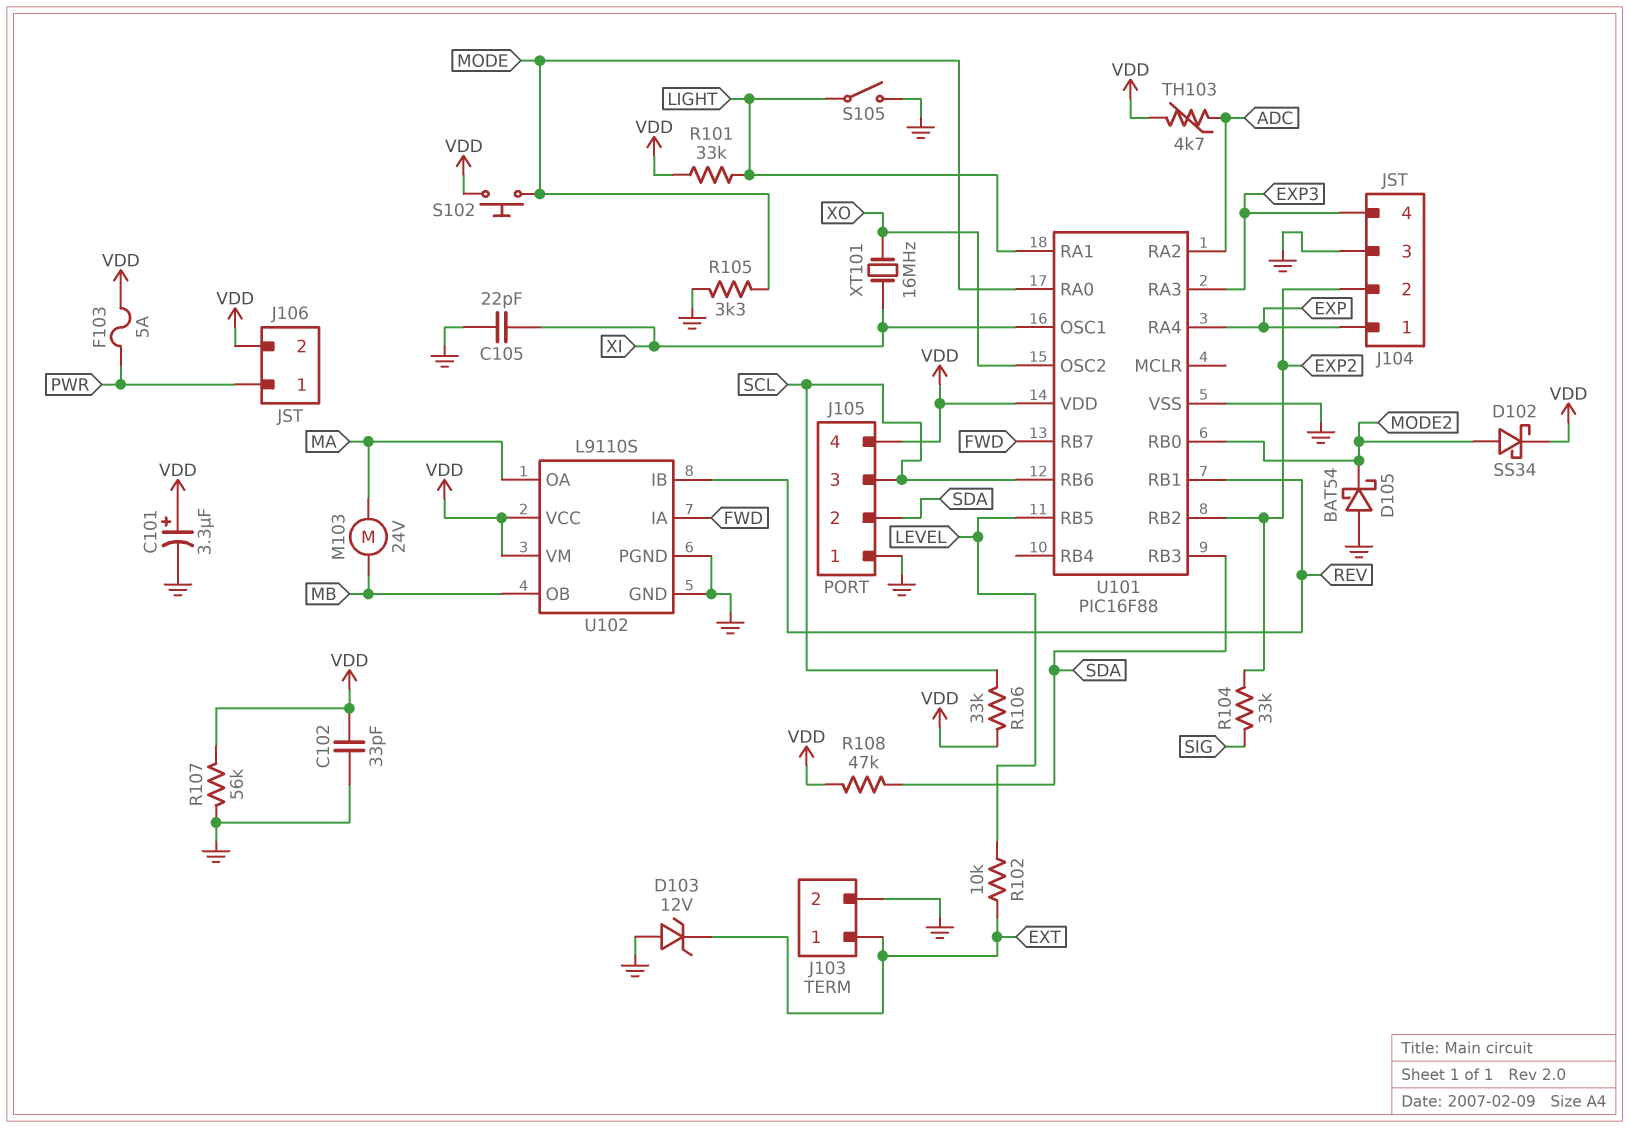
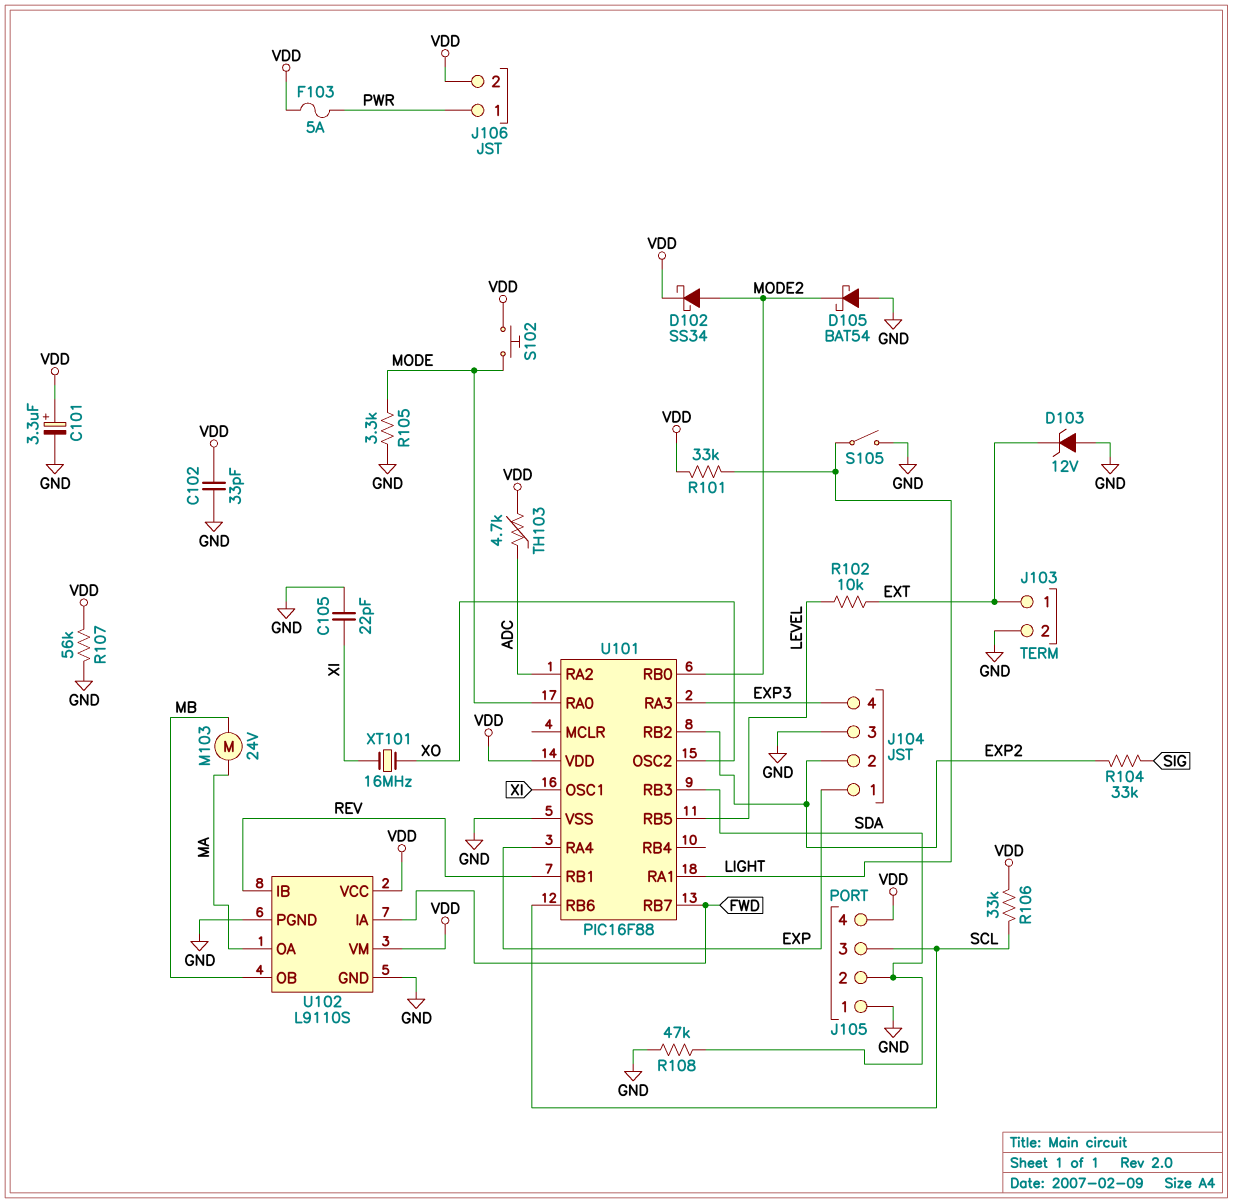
R108: 47k (SDA, VDD) -> 47k (GND, SDA)

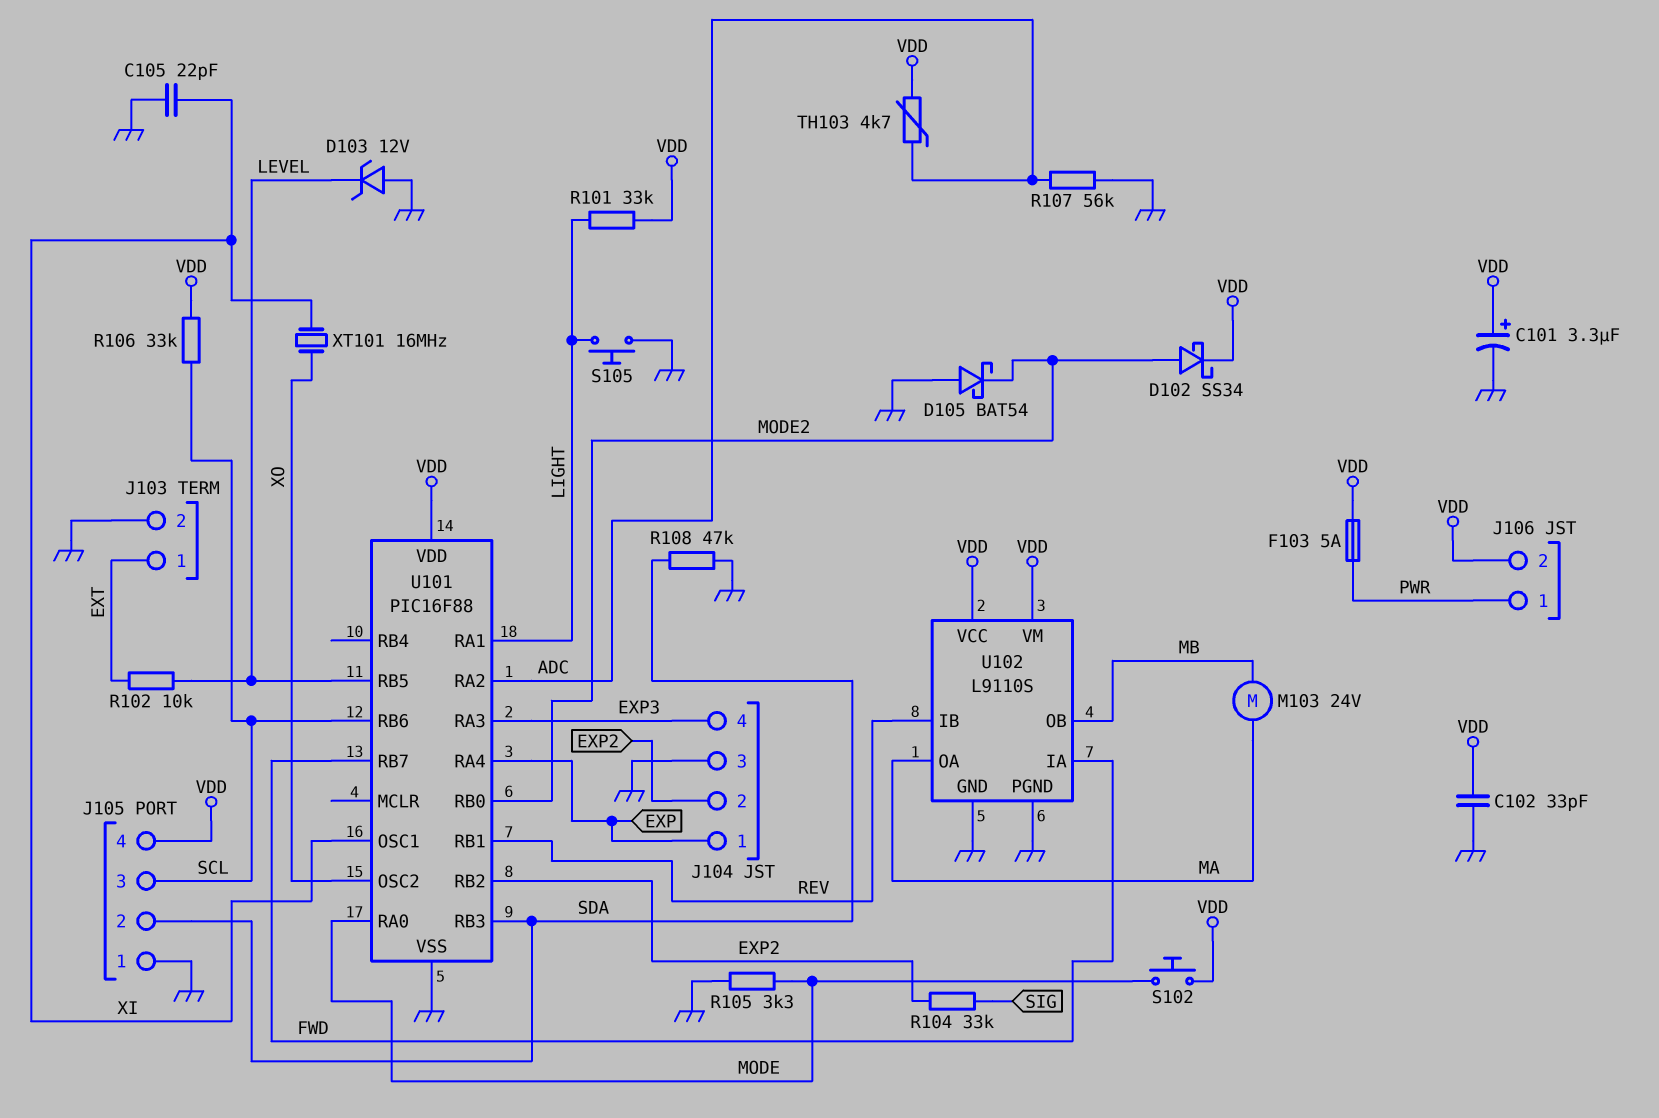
D103: zener 12V (A GND, K EXT) -> zener 12V (A GND, K LEVEL)
R107: 56k (GND, VDD) -> 56k (ADC, GND)
S105: switch (GND, LIGHT) -> button (GND, LIGHT)

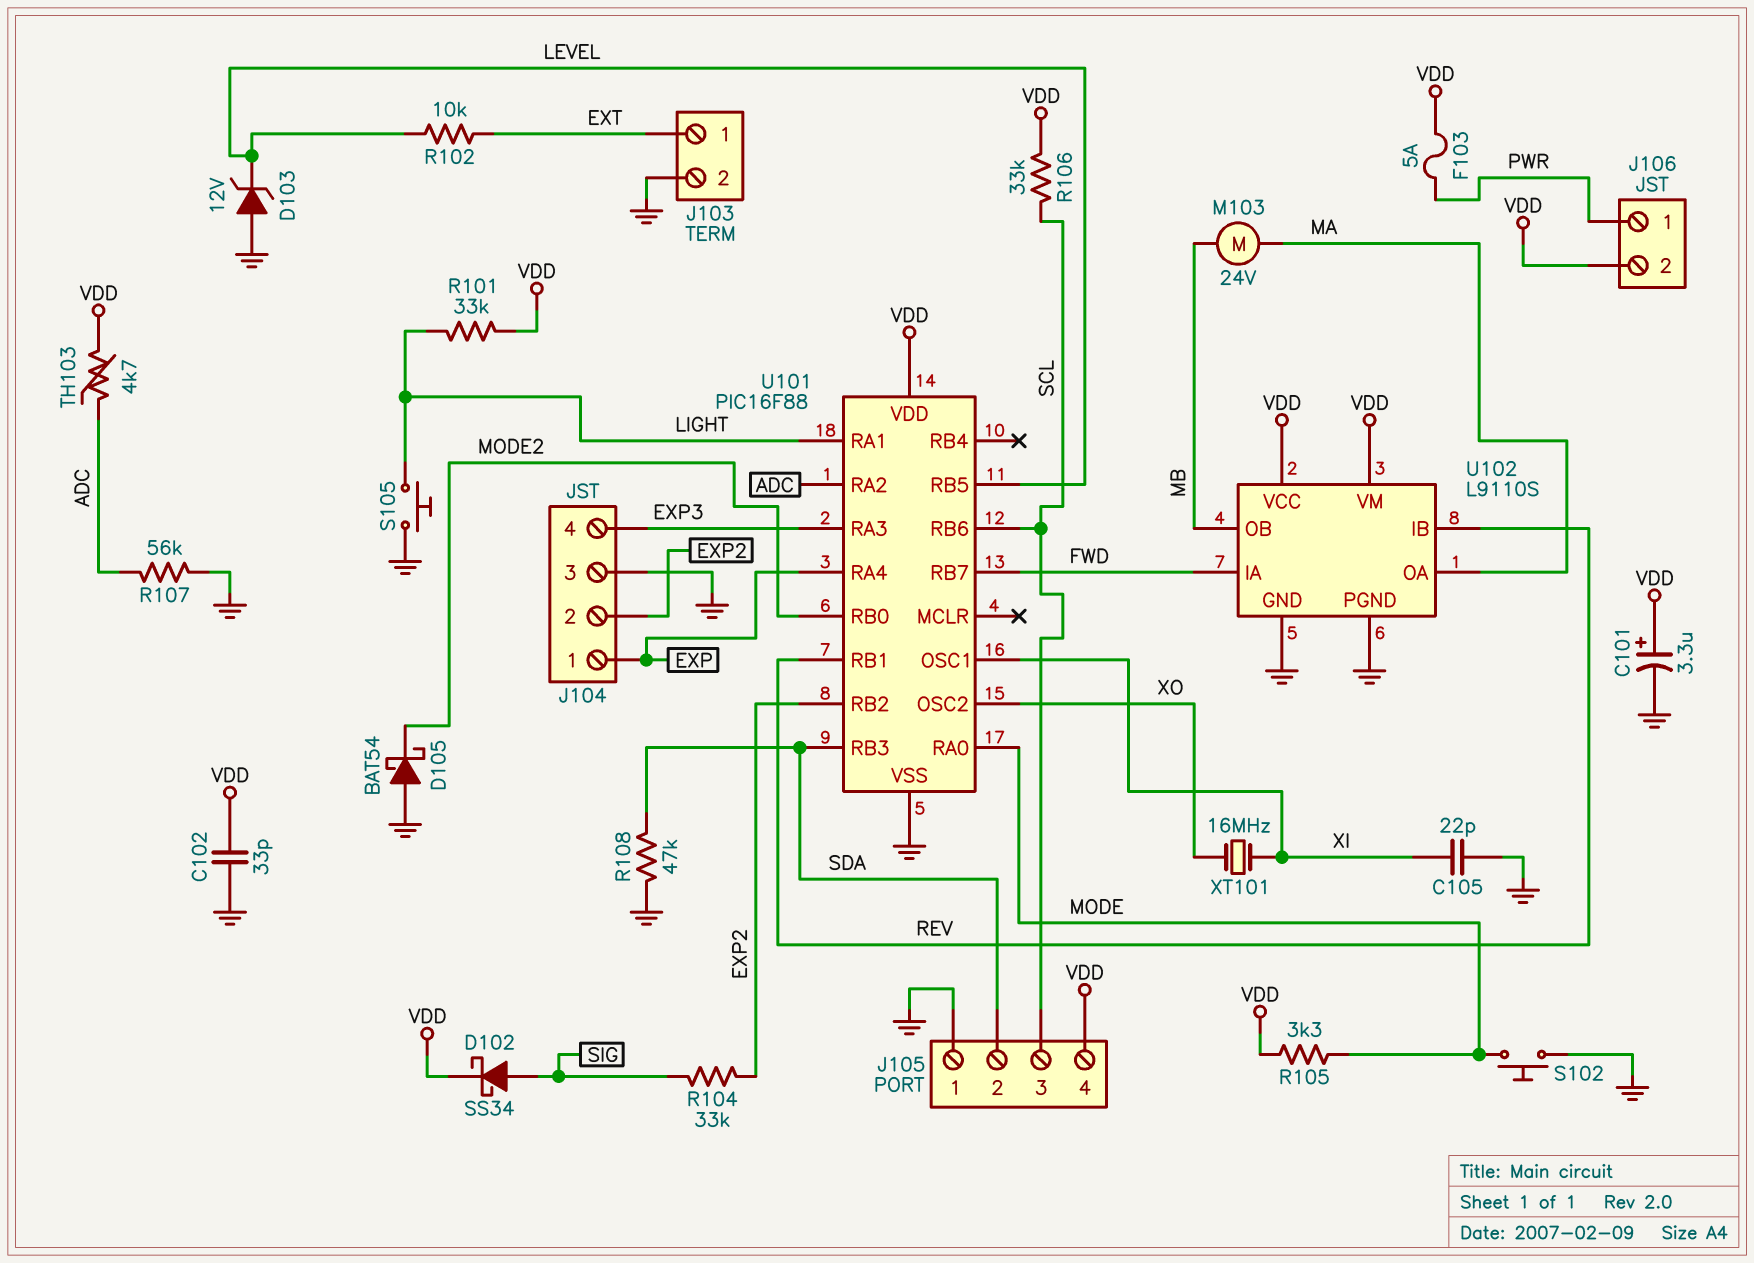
D102: schottky SS34 (A MODE2, K VDD) -> schottky SS34 (A SIG, K VDD)
R105: 3.3k (GND, MODE) -> 3.3k (MODE, VDD)
S102: button (MODE, VDD) -> button (GND, MODE)

